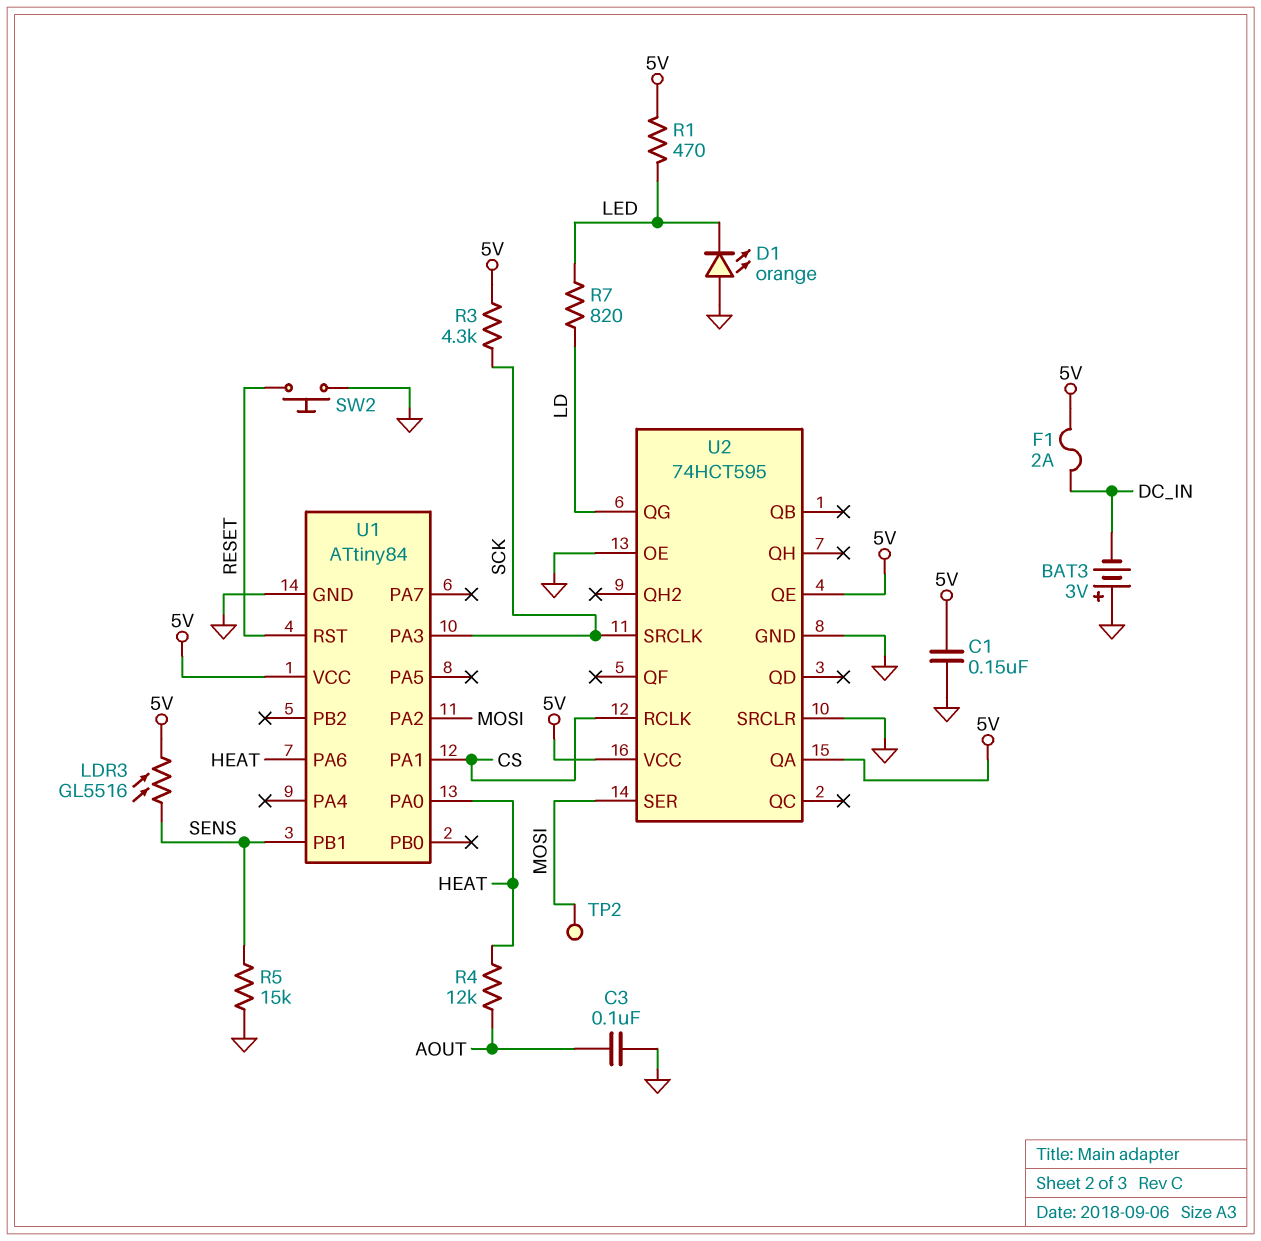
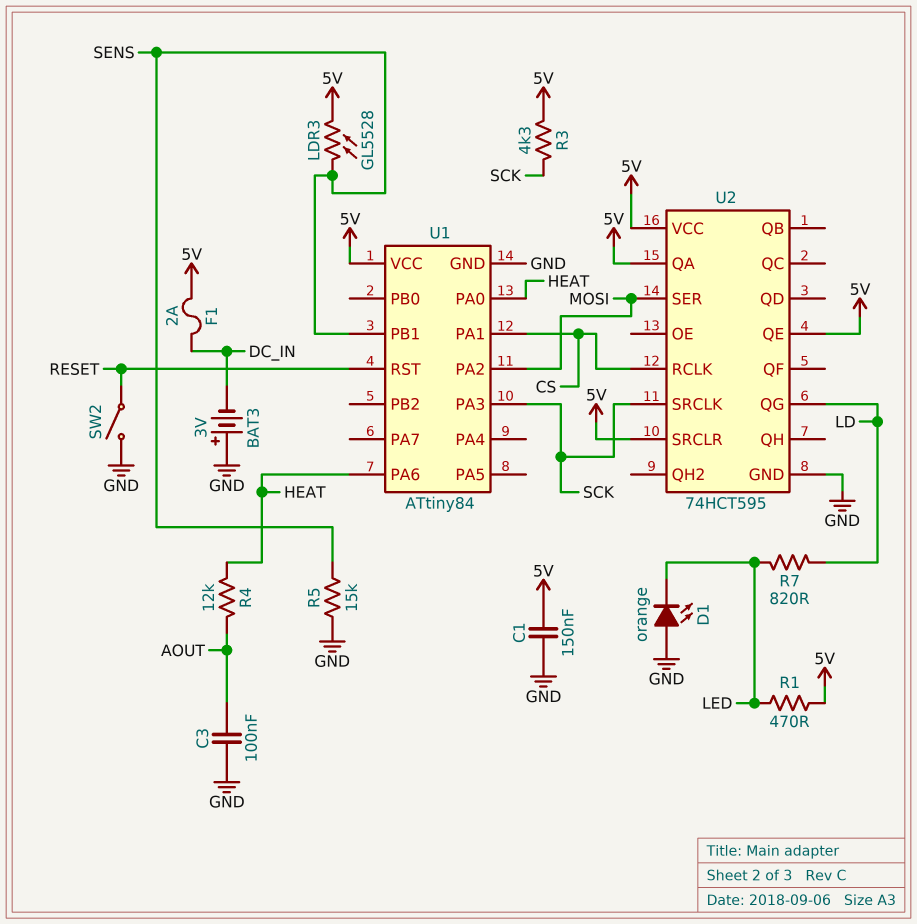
LDR3: GL5516 (5V, SENS) -> GL5528 (5V, SENS)
SW2: button (GND, RESET) -> switch (GND, RESET)
TP2: test point (MOSI) -> none
U2 pin OE: GND -> none
U2 pin SRCLR: GND -> 5V

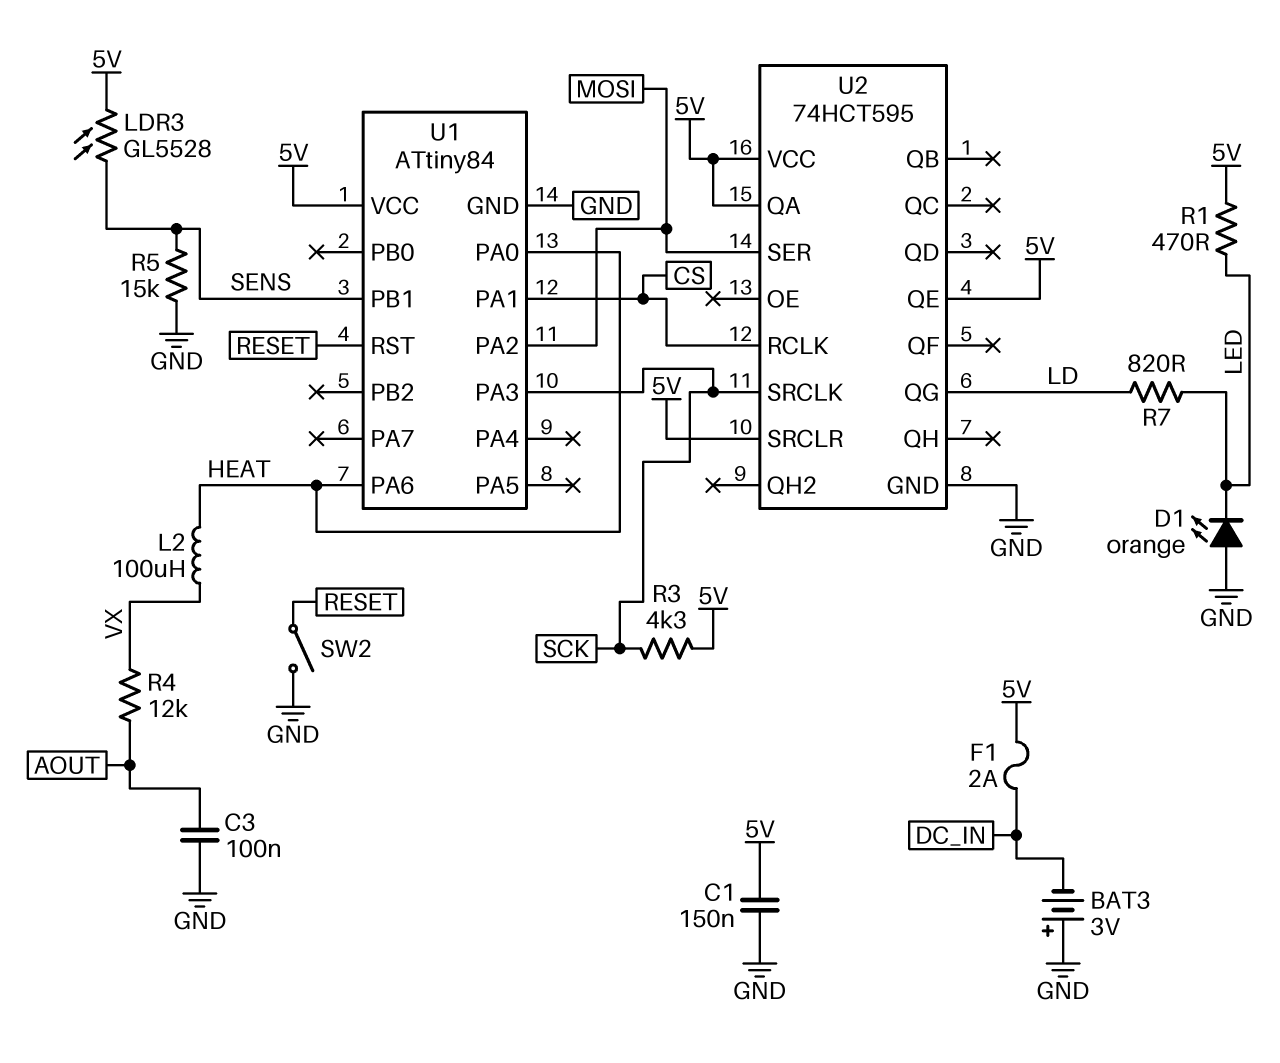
L2: none -> 100uH (HEAT, VX)
R4: 12k (AOUT, HEAT) -> 12k (AOUT, VX)

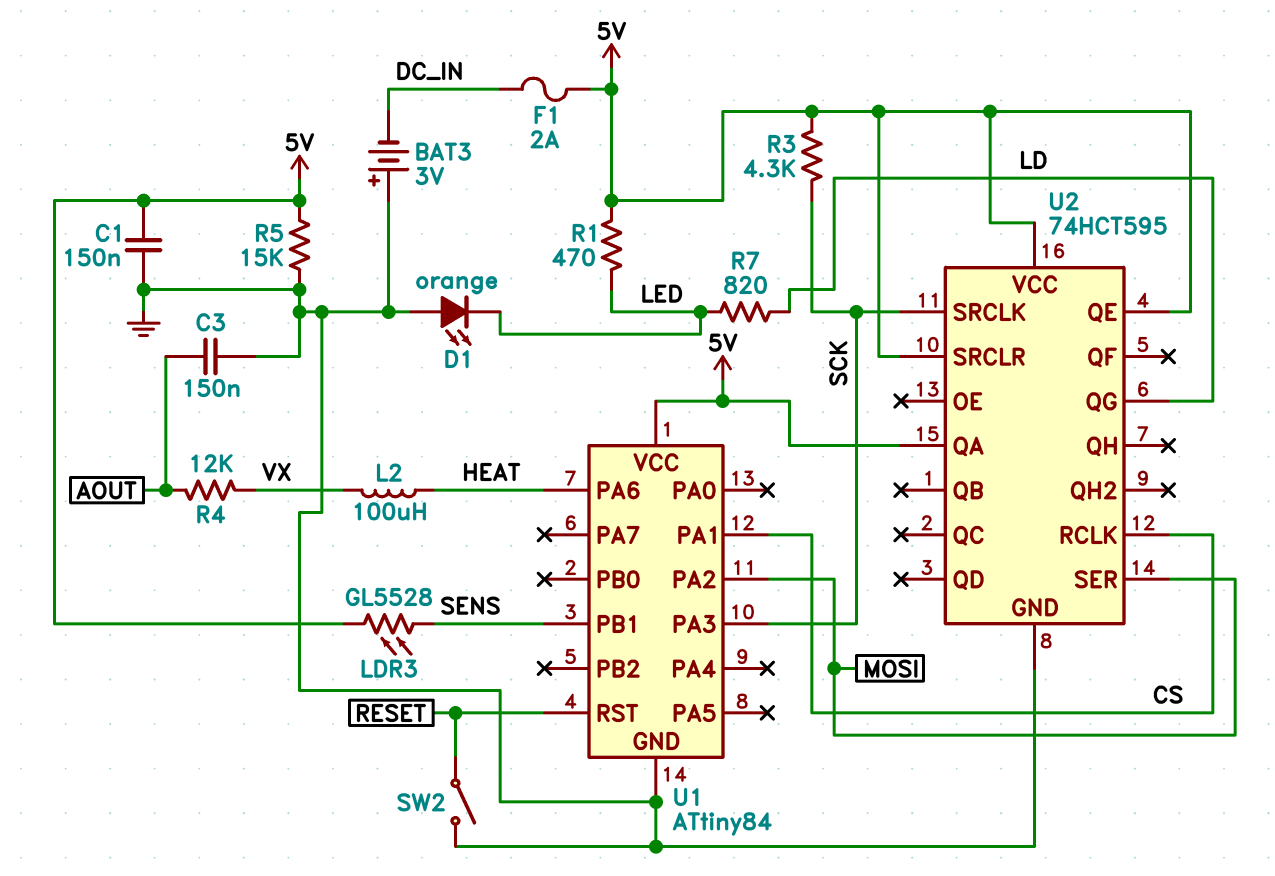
C3: 100nF (AOUT, GND) -> 150nF (AOUT, GND)
R5: 15k (GND, SENS) -> 15k (5V, GND)
U1 pin PA0: HEAT -> none

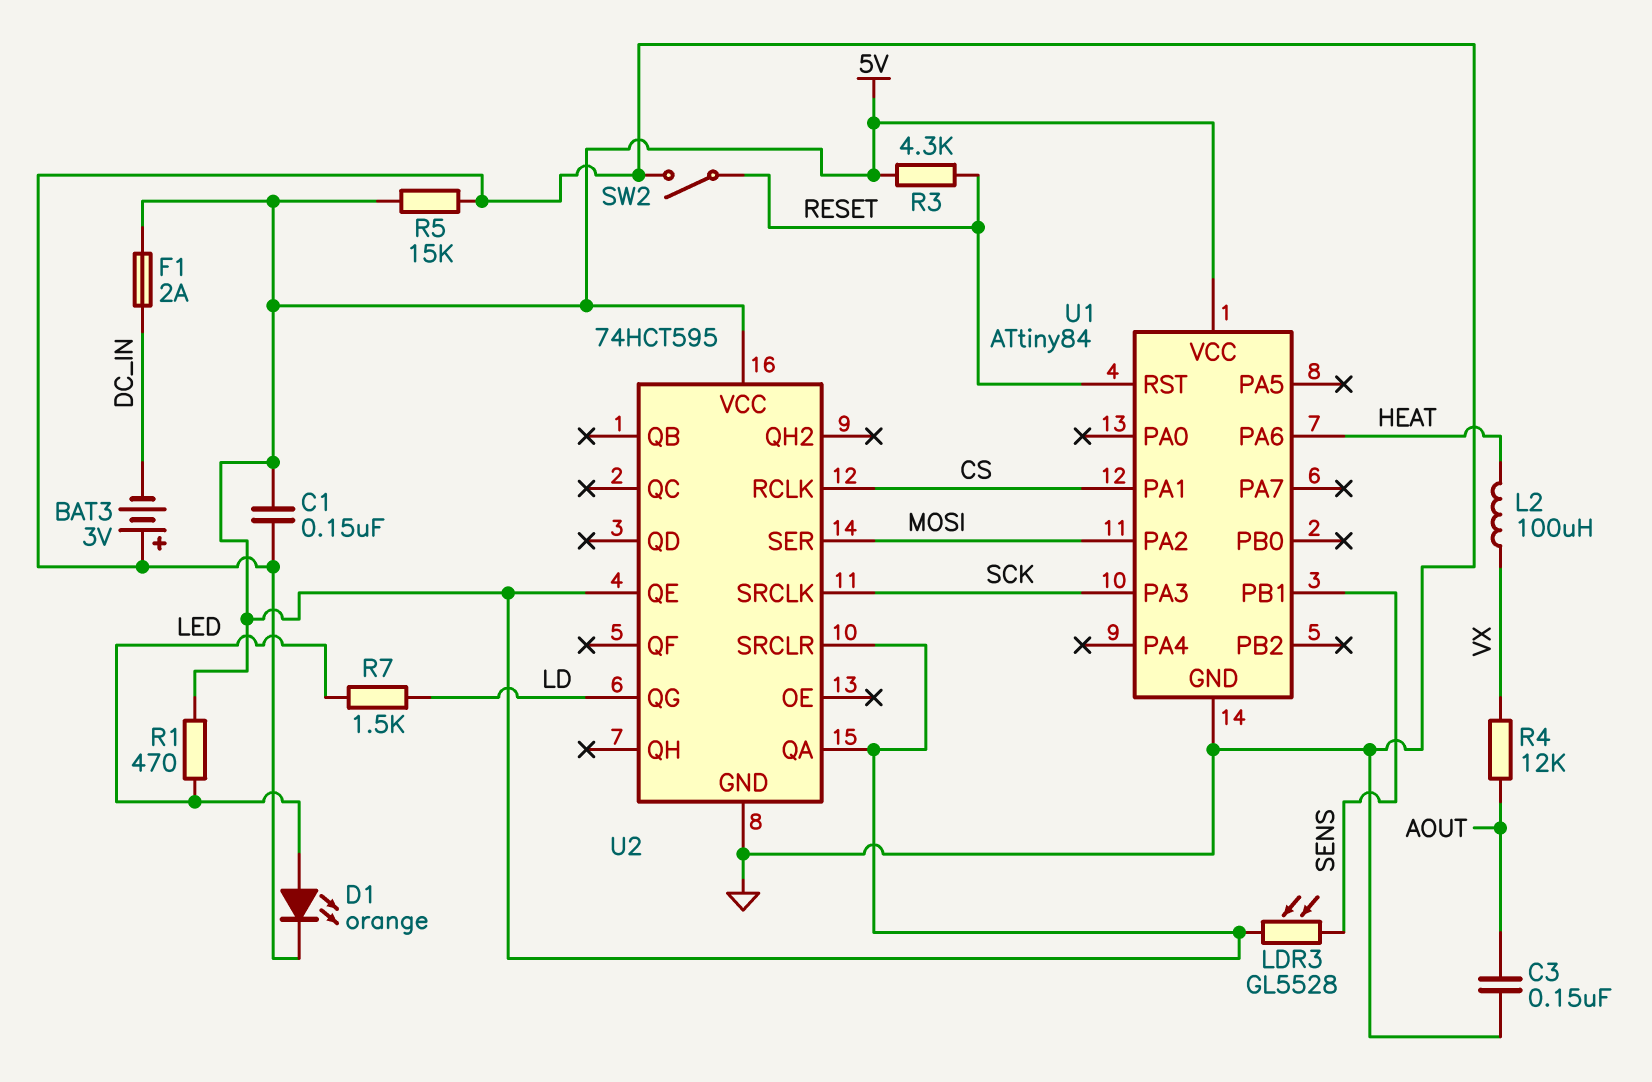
D1: LED orange (A GND, K LED) -> LED orange (A LED, K GND)
R3: 4.3k (5V, SCK) -> 4.3k (5V, RESET)
R7: 820 (LD, LED) -> 1.5k (LD, LED)

